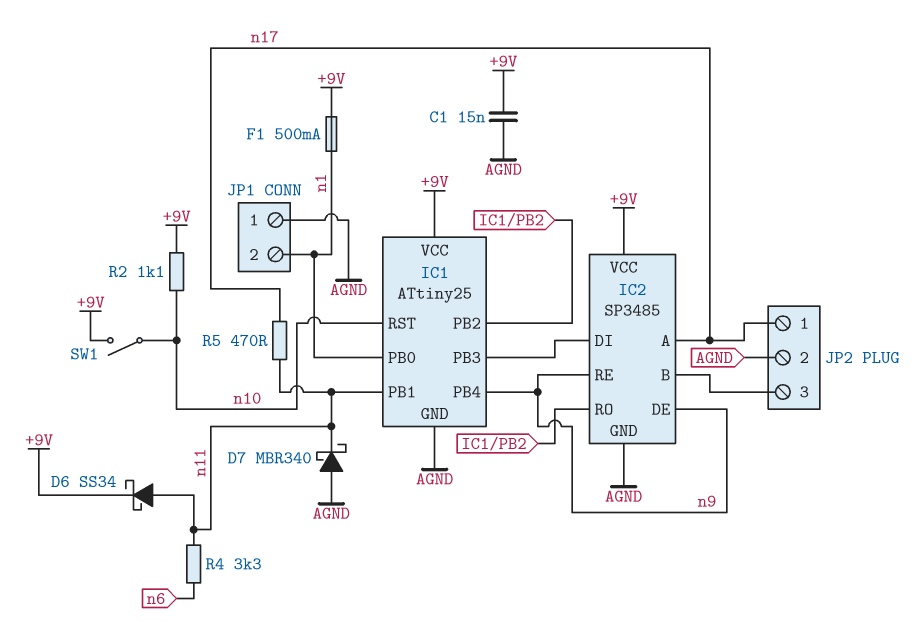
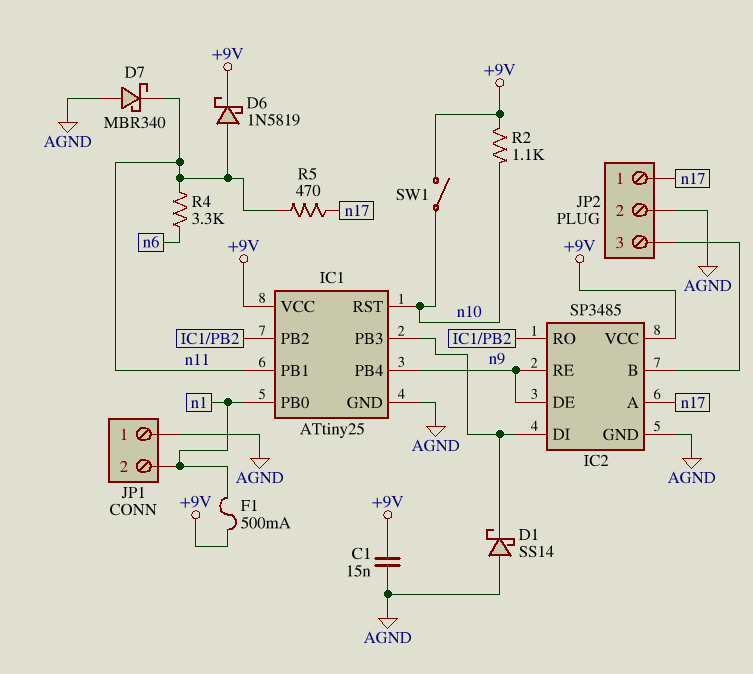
D1: none -> schottky SS14 (A AGND, K IC1/PB3)
D6: schottky SS34 (A n11, K +9V) -> schottky 1N5819 (A n11, K +9V)

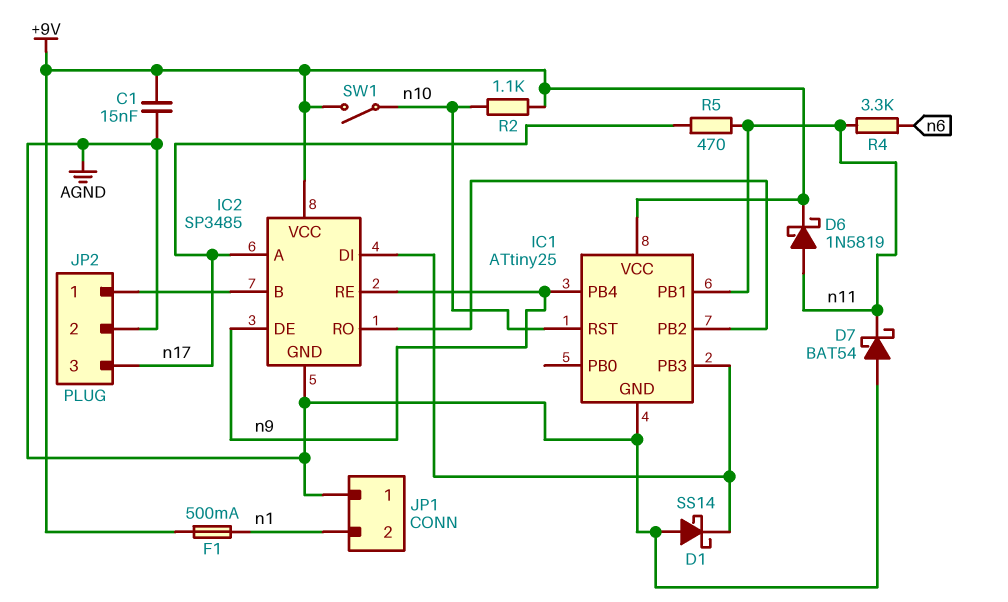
D7: schottky MBR340 (A AGND, K n11) -> schottky BAT54 (A AGND, K n11)
IC1 pin PB0: n1 -> none
JP2 pin 1: n17 -> IC2/B
JP2 pin 3: IC2/B -> n17

